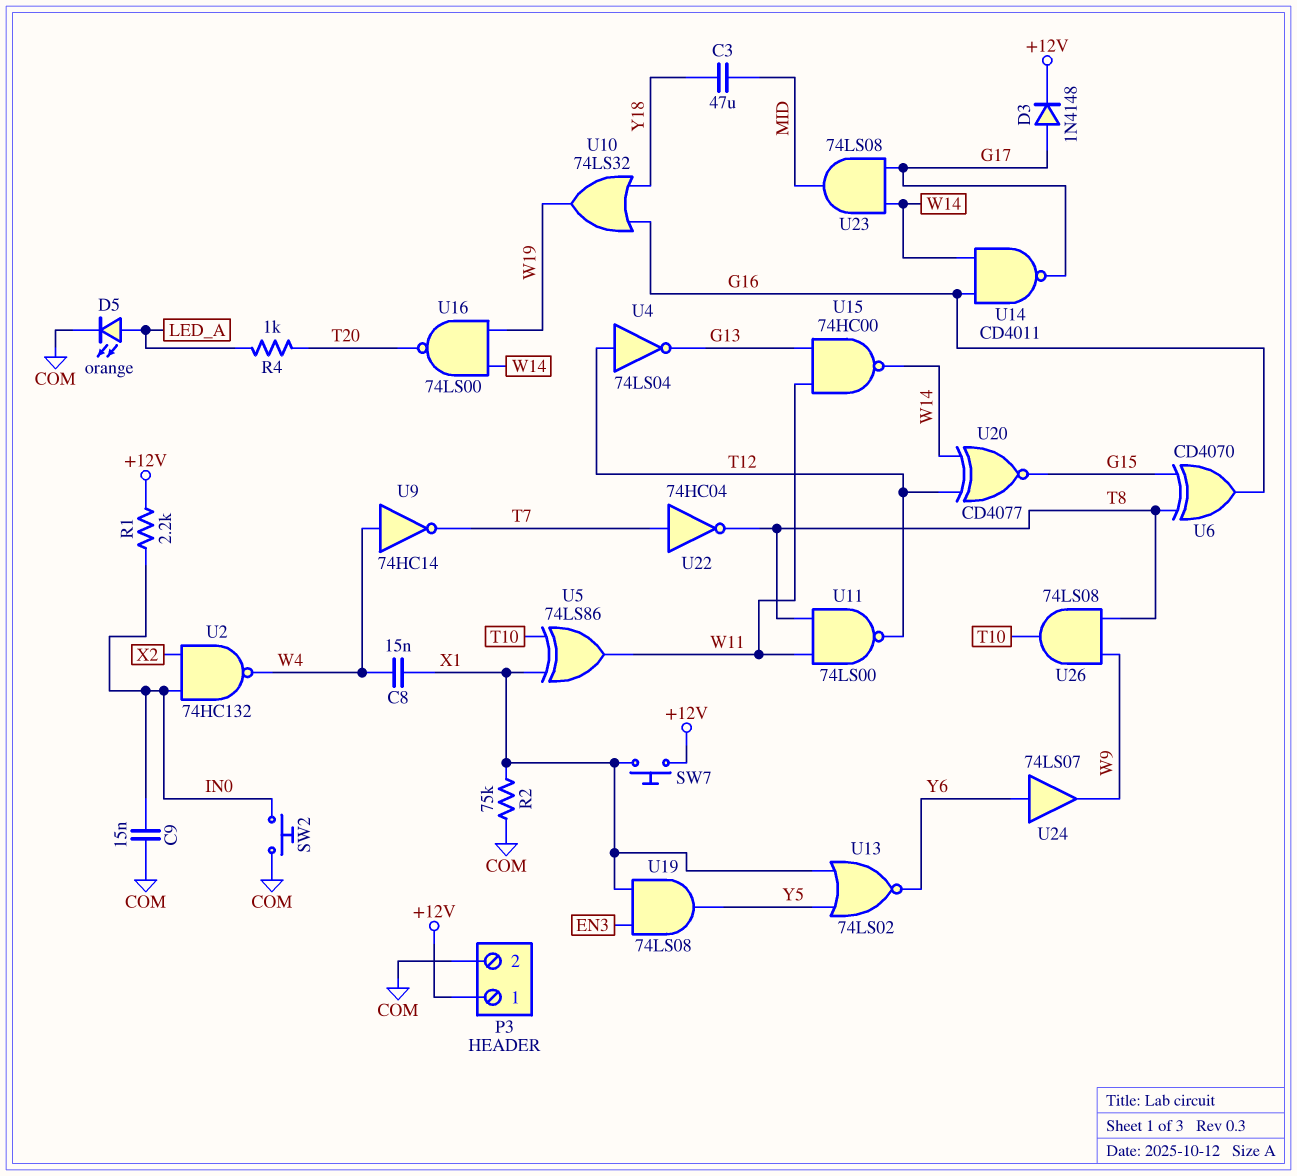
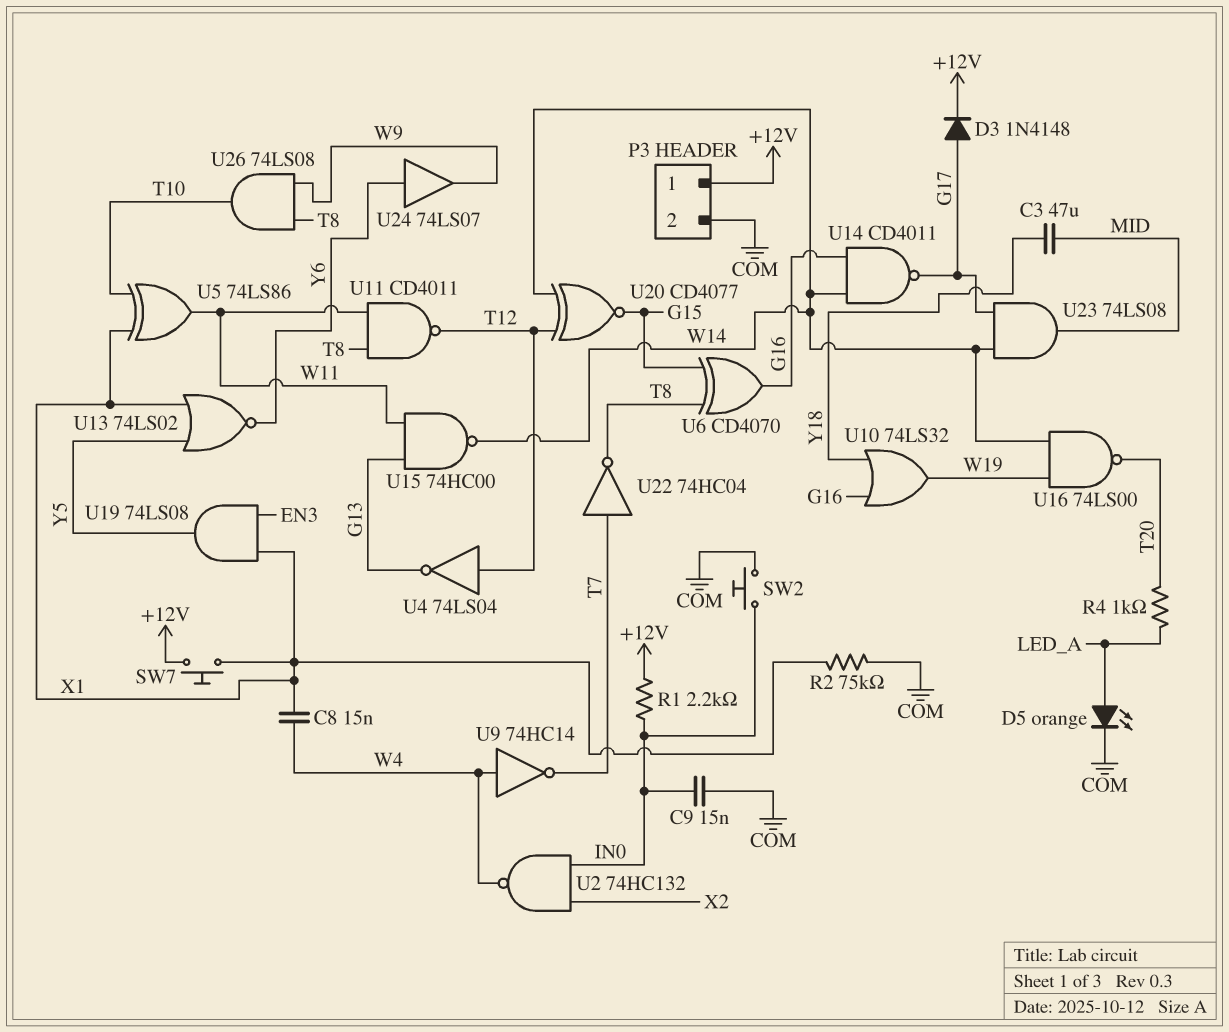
U11: NAND 74LS00 (in T8, in W11, out T12) -> NAND CD4011 (in T8, in W11, out T12)

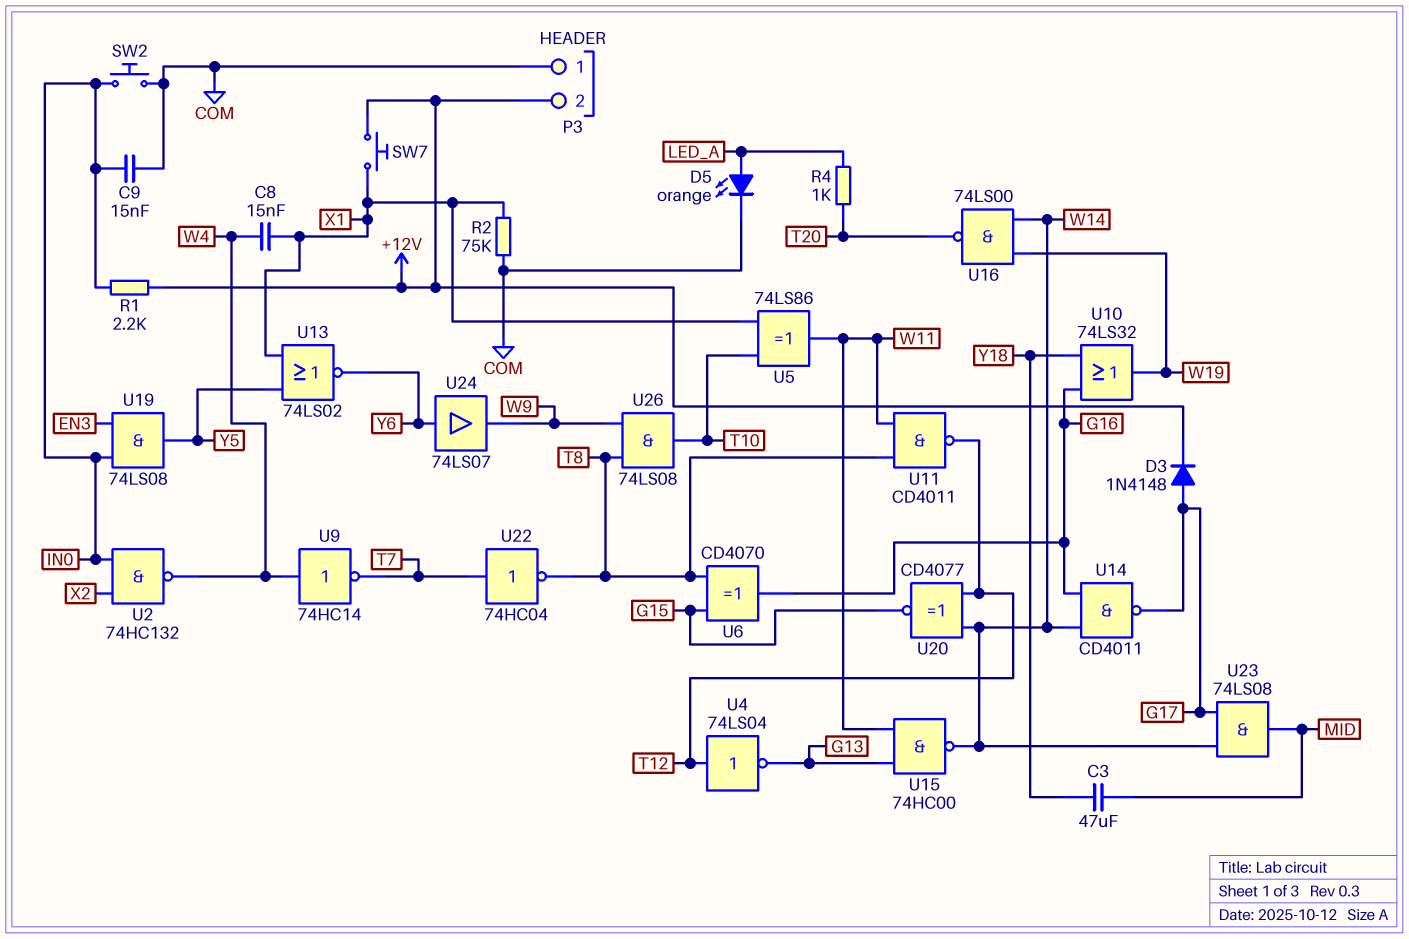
P3 pin 1: +12V -> COM
P3 pin 2: COM -> +12V
U19: AND 74LS08 (in EN3, in X1, out Y5) -> AND 74LS08 (in EN3, in IN0, out Y5)

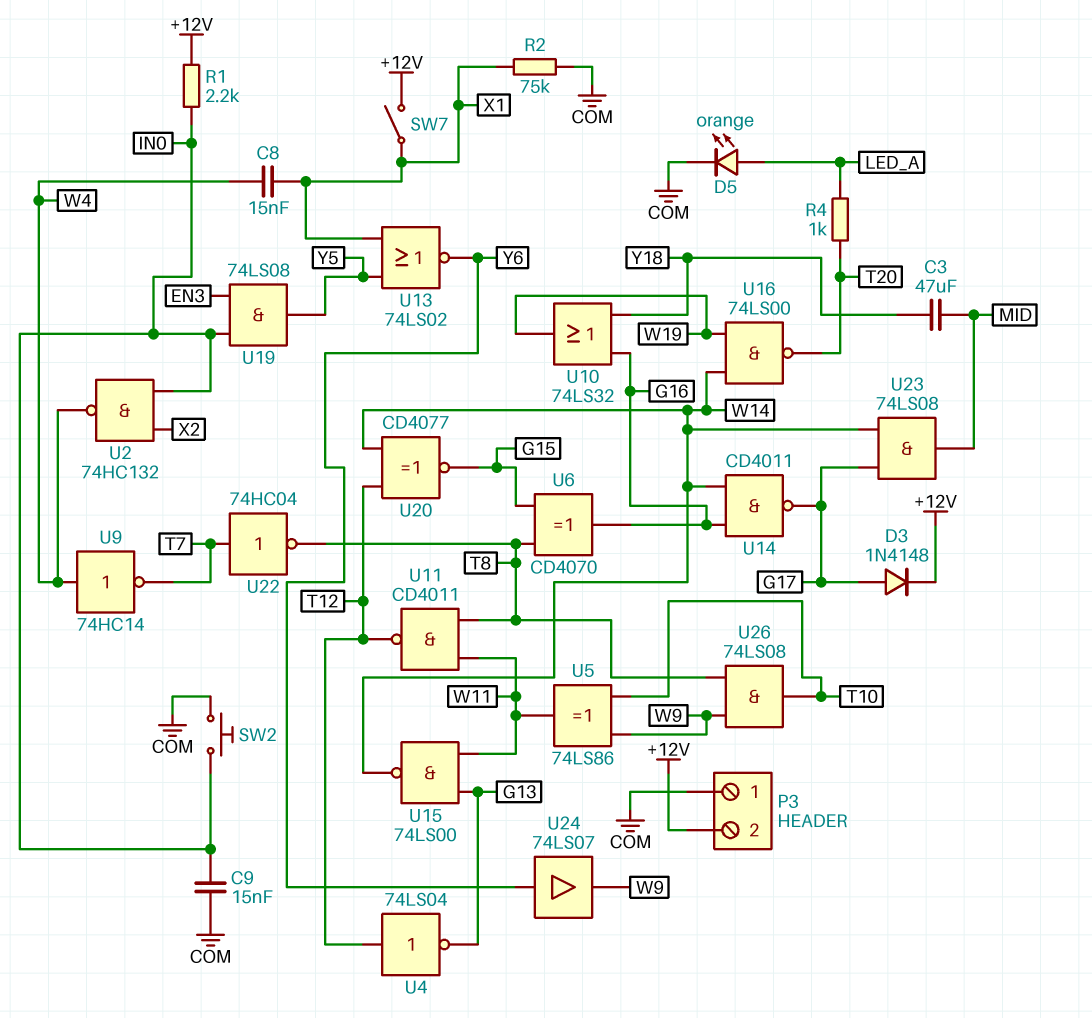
SW7: button (+12V, X1) -> switch (+12V, X1)
U5: XOR 74LS86 (in T10, in X1, out W11) -> XOR 74LS86 (in T10, in W9, out W11)
U15: NAND 74HC00 (in G13, in W11, out W14) -> NAND 74LS00 (in G13, in W11, out W14)

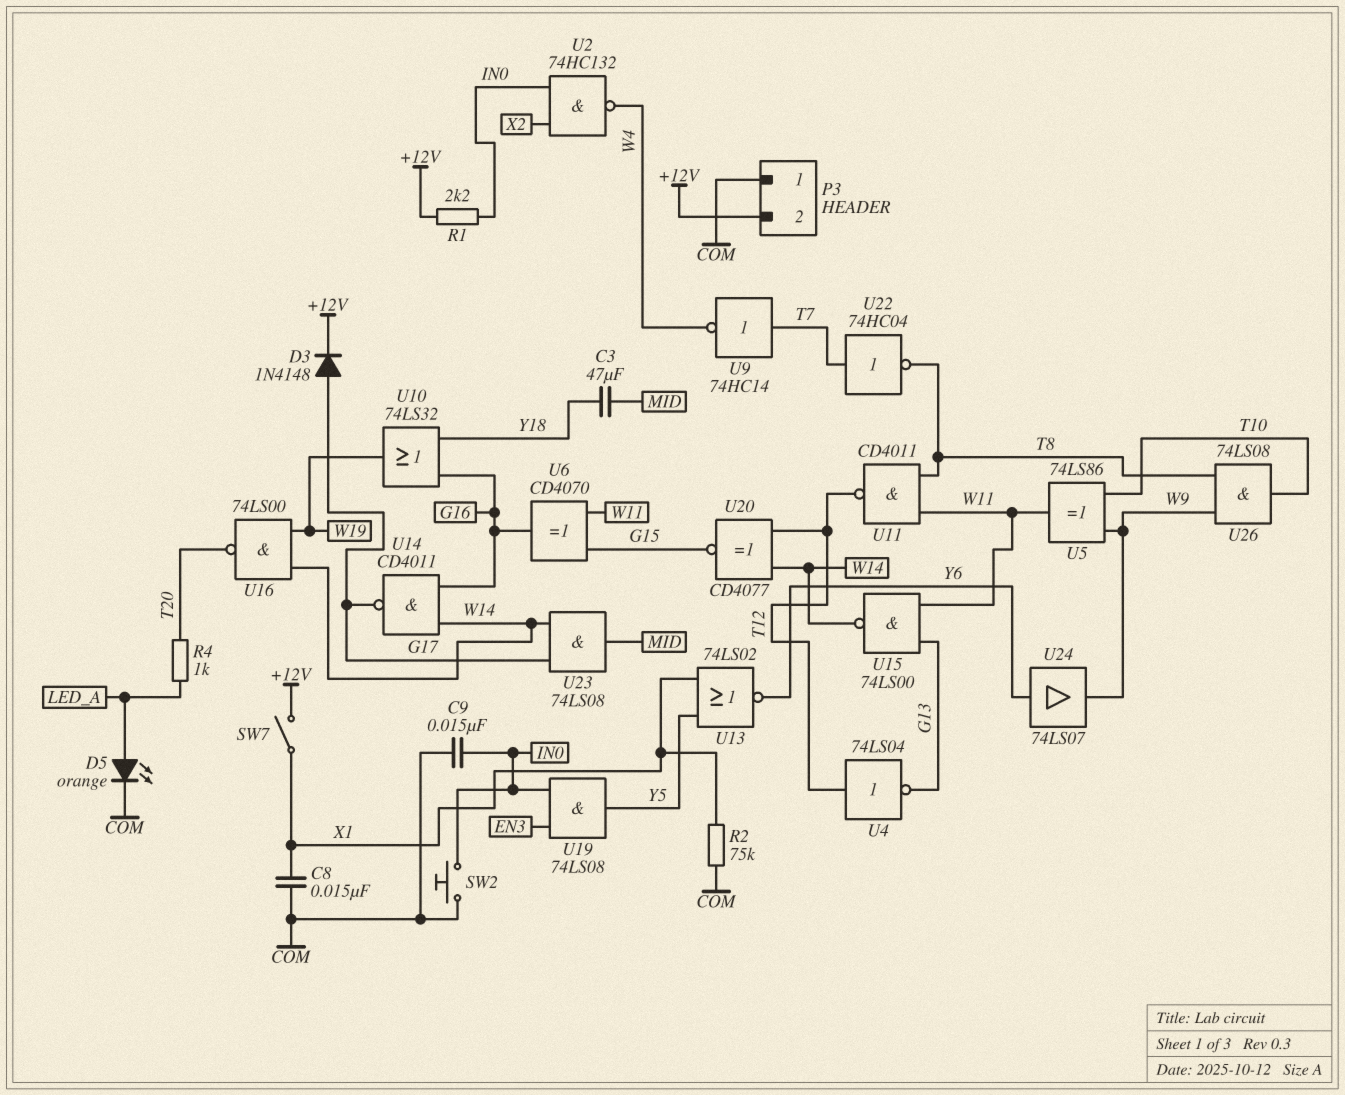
C8: 15nF (W4, X1) -> 15nF (COM, X1)
U6: XOR CD4070 (in G15, in T8, out G16) -> XOR CD4070 (in G15, in W11, out G16)
U9: NOT 74HC14 (in W4, out T7) -> NOT 74HC14 (in T7, out W4)

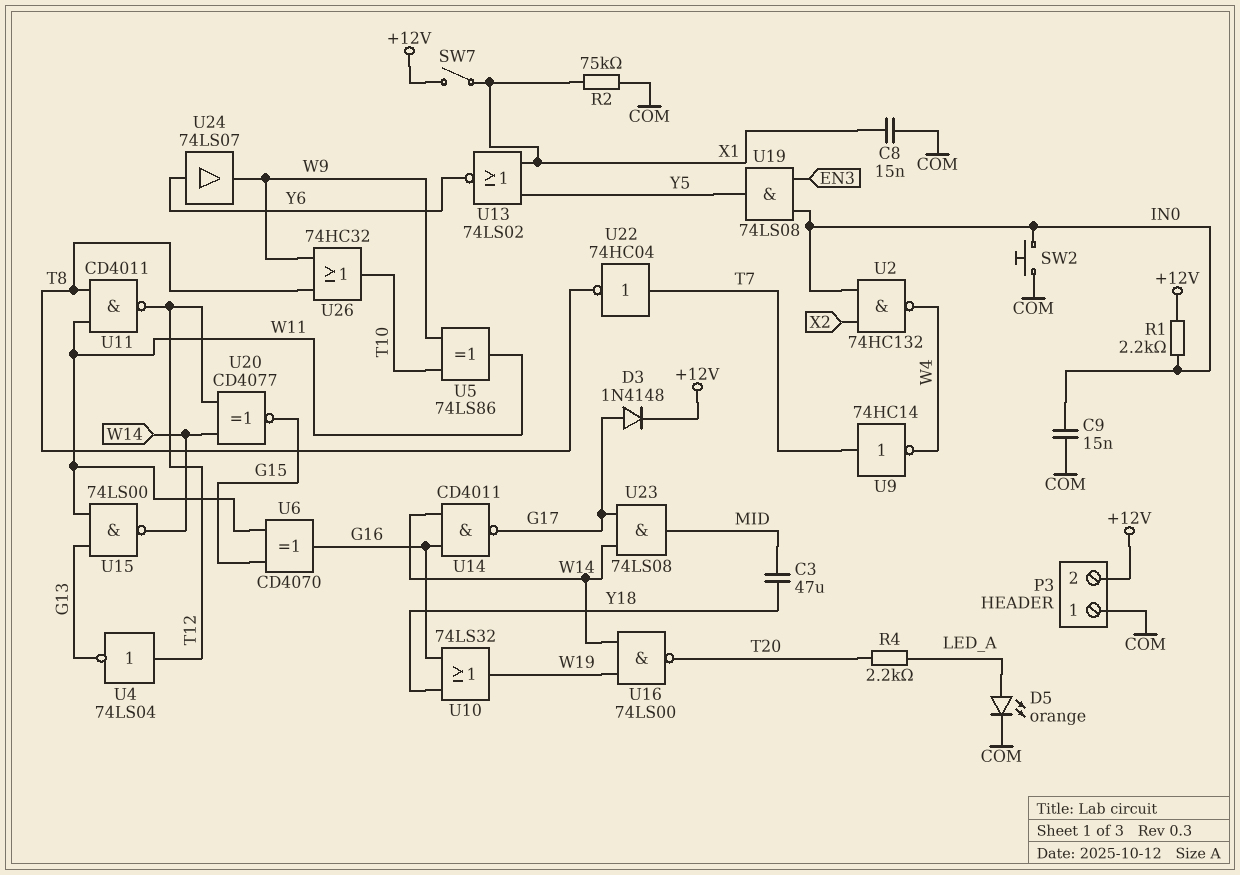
R4: 1k (LED_A, T20) -> 2.2k (LED_A, T20)
U26: AND 74LS08 (in T8, in W9, out T10) -> OR 74HC32 (in T8, in W9, out T10)

